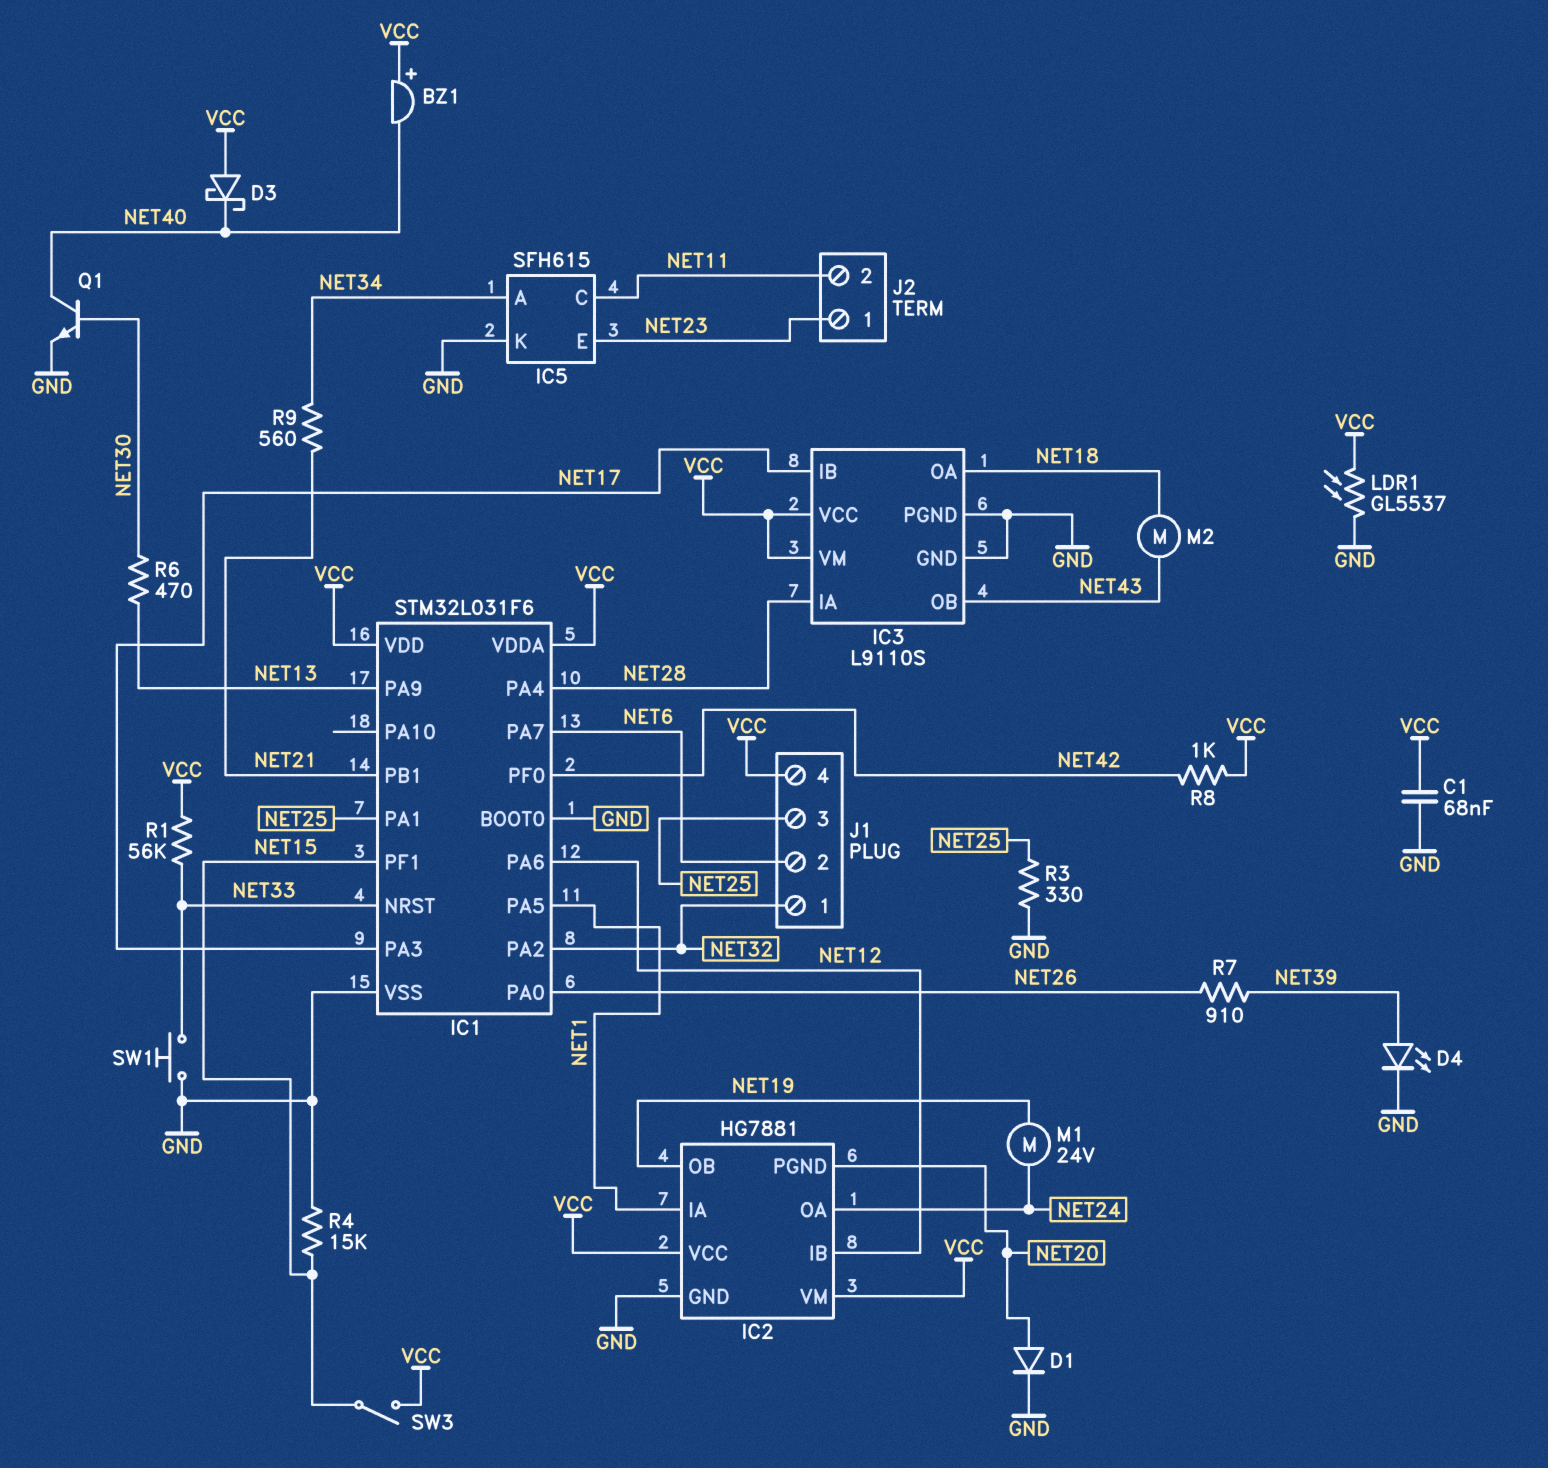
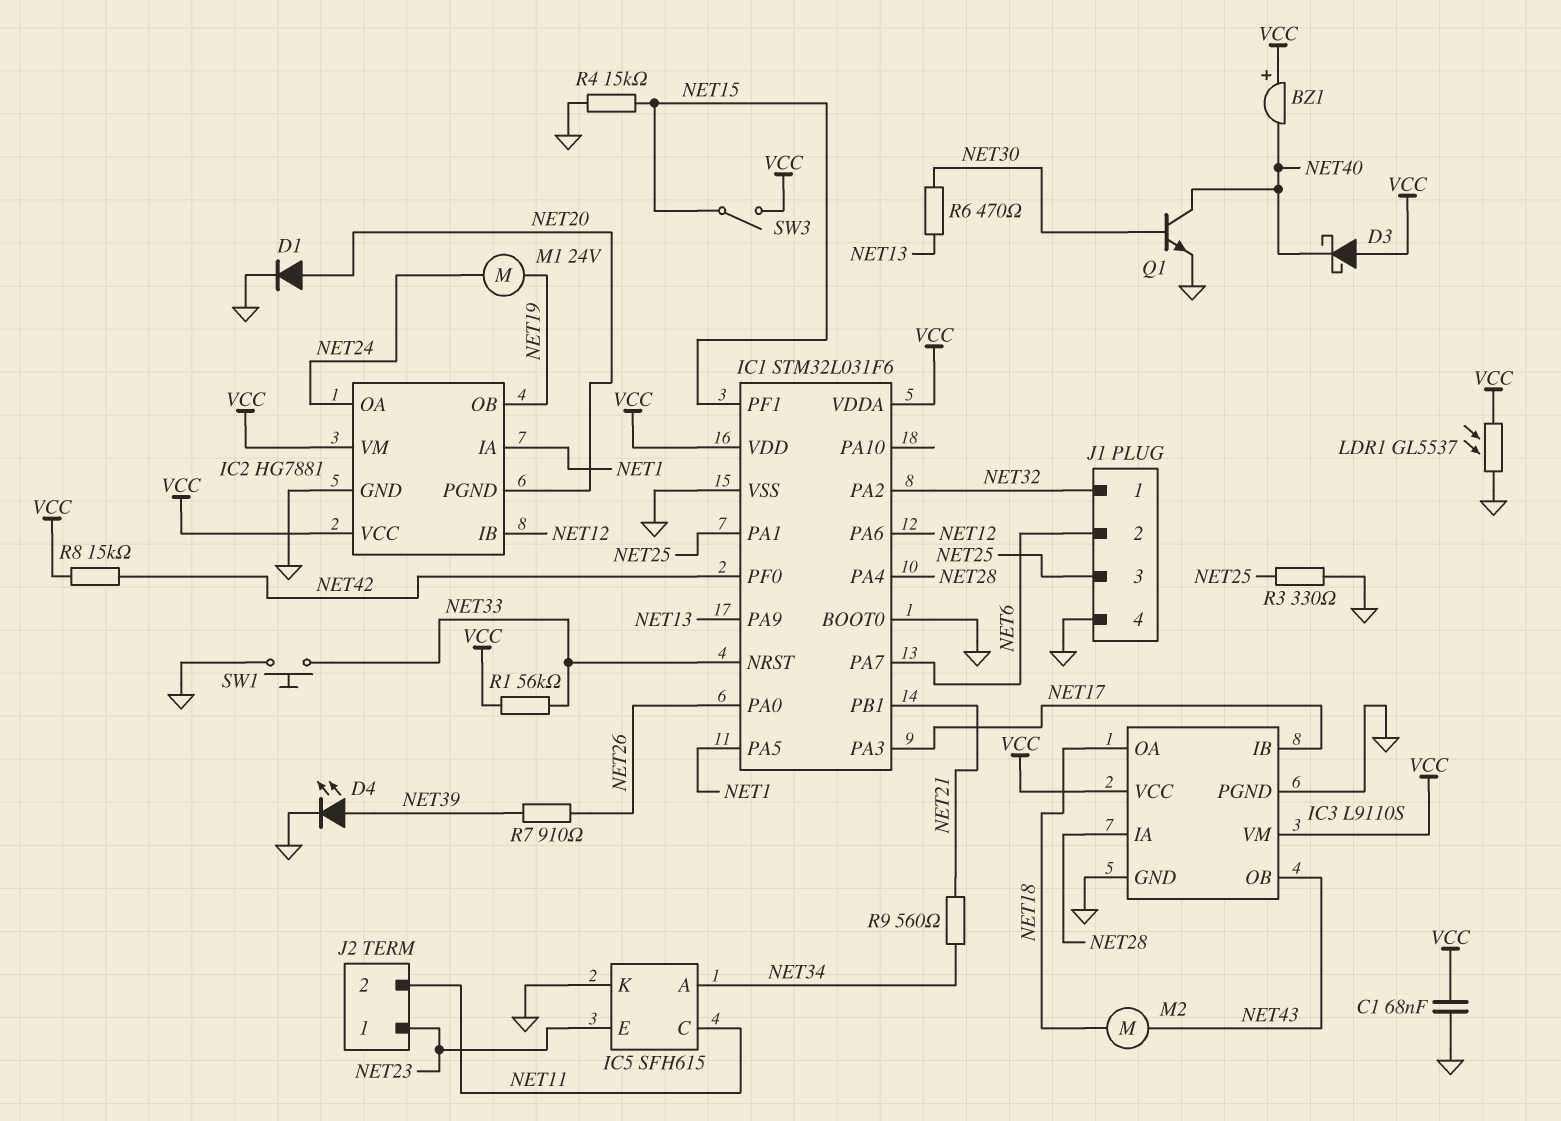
J1 pin 4: VCC -> GND
R8: 1k (NET42, VCC) -> 15k (NET42, VCC)

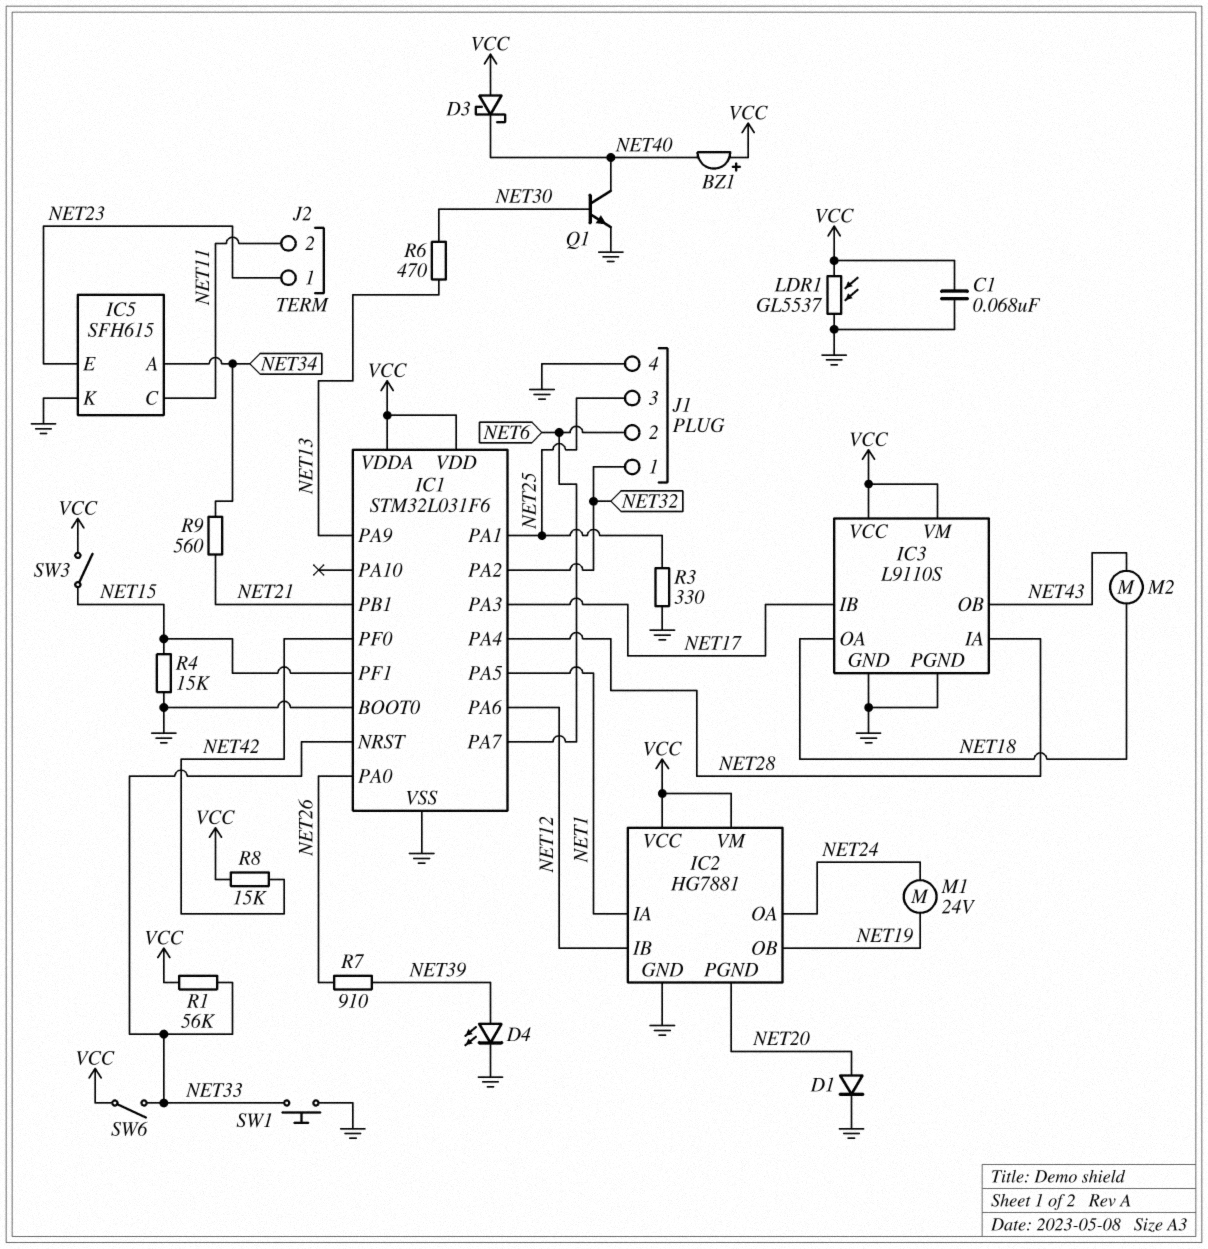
SW6: none -> switch (NET33, VCC)

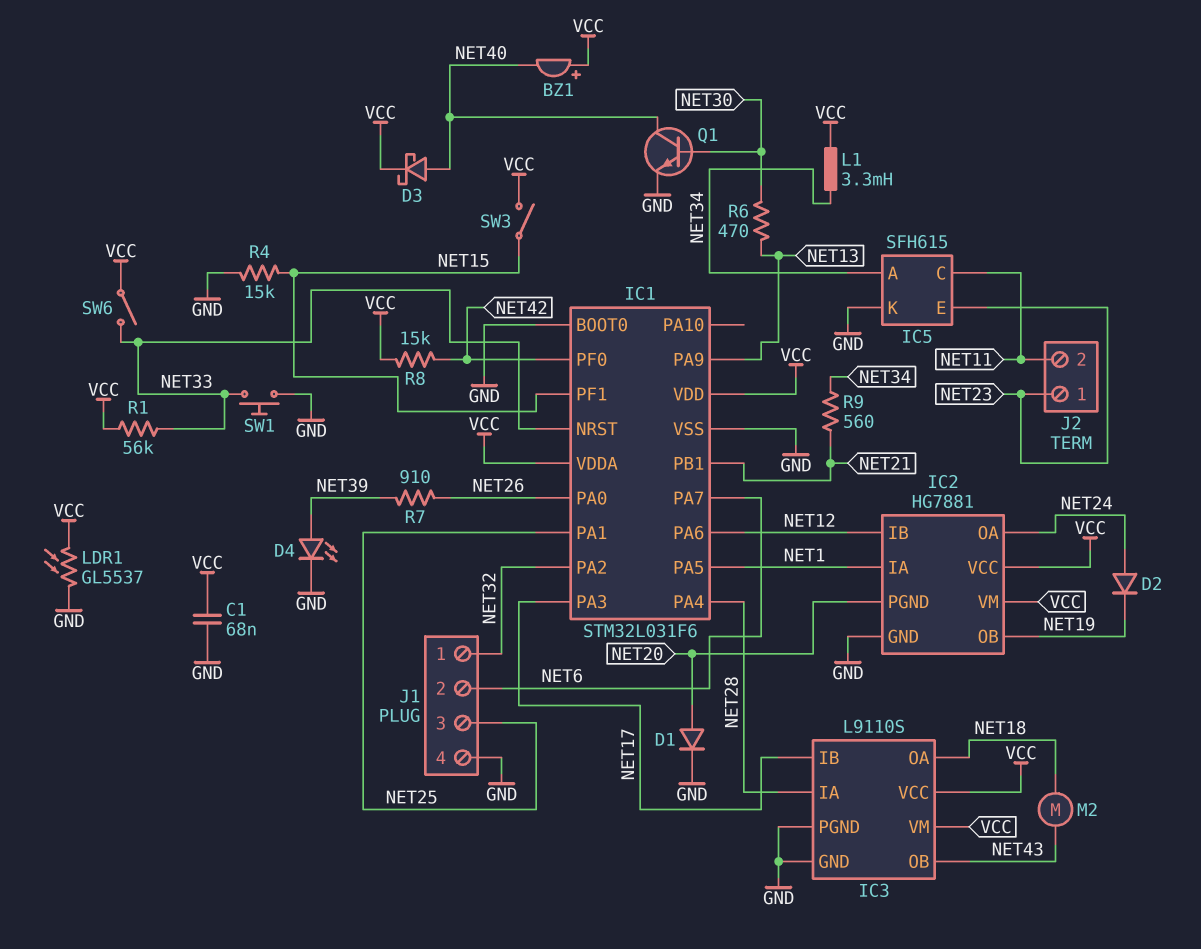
D2: none -> diode (A NET24, K NET19)
D3: schottky (A VCC, K NET40) -> schottky (A NET40, K VCC)
L1: none -> 3.3mH (NET34, VCC)
M1: motor 24V (NET19, NET24) -> none
R3: 330 (GND, NET25) -> none

